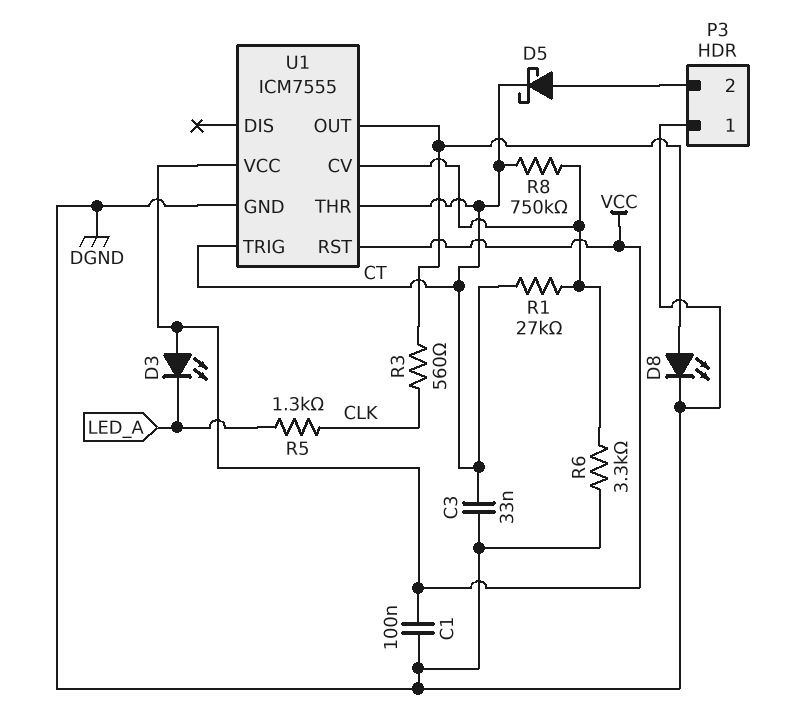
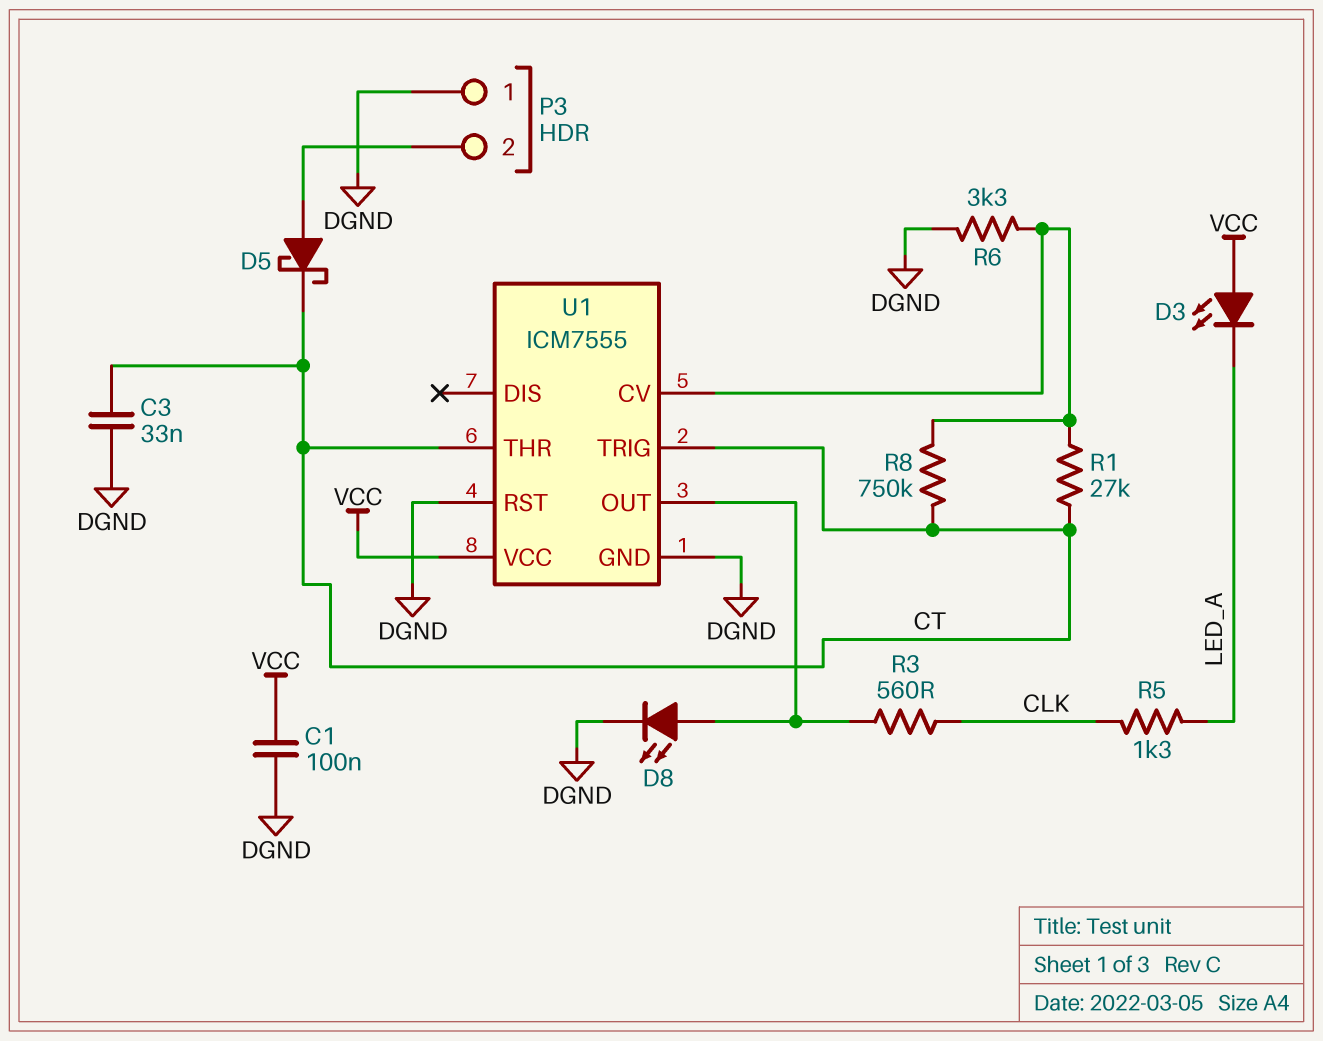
U1 pin RST: VCC -> DGND

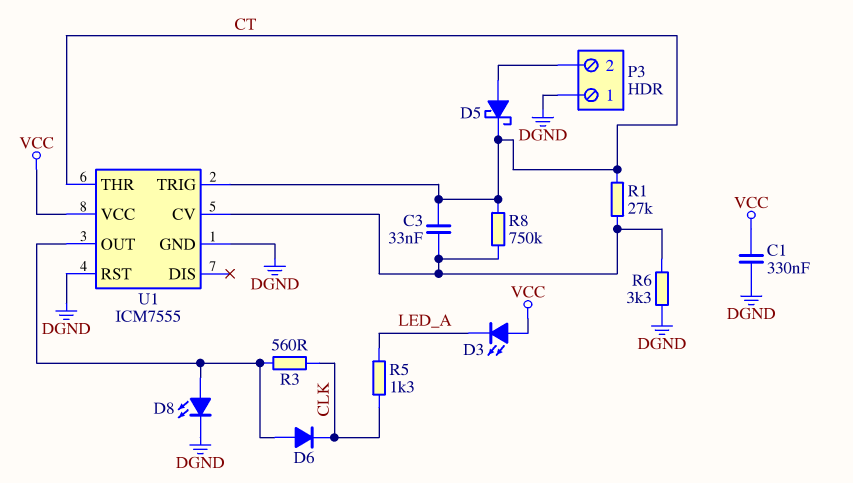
C1: 100nF (DGND, VCC) -> 330nF (DGND, VCC)
C3: 33nF (CT, DGND) -> 33nF (CT, U1/CV)
D6: none -> diode (A U1/OUT, K CLK)

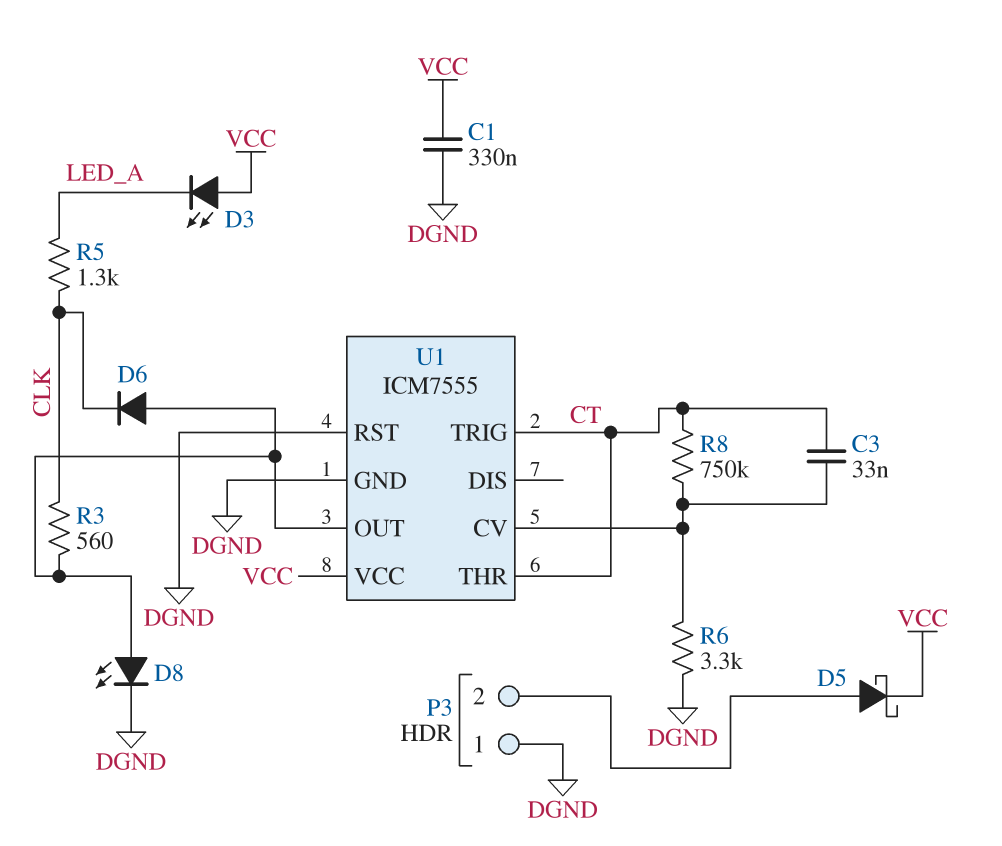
D5: schottky (A P3/2, K CT) -> schottky (A P3/2, K VCC)
R1: 27k (CT, U1/CV) -> none

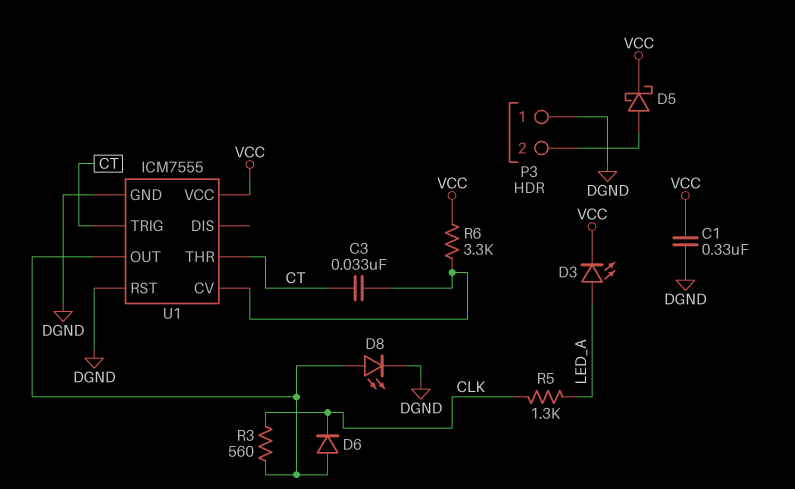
D3: LED (A VCC, K LED_A) -> LED (A LED_A, K VCC)
R6: 3.3k (DGND, U1/CV) -> 3.3k (U1/CV, VCC)
R8: 750k (CT, U1/CV) -> none

